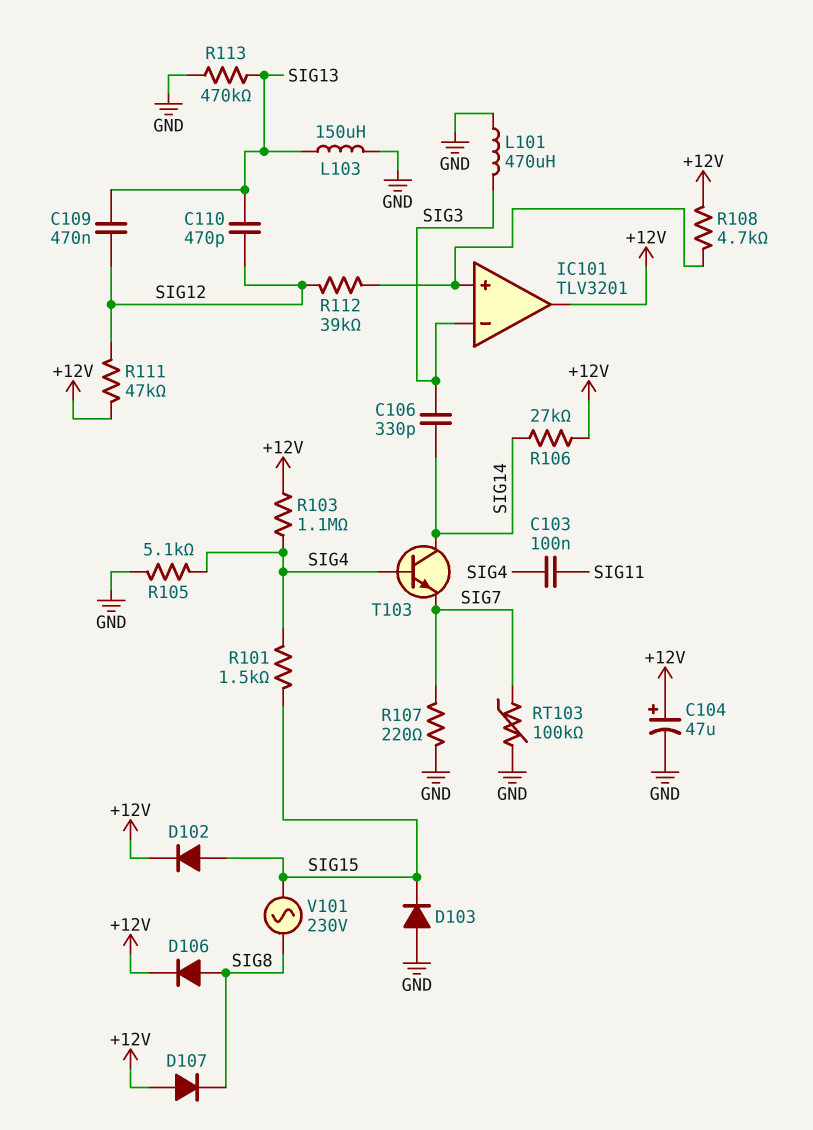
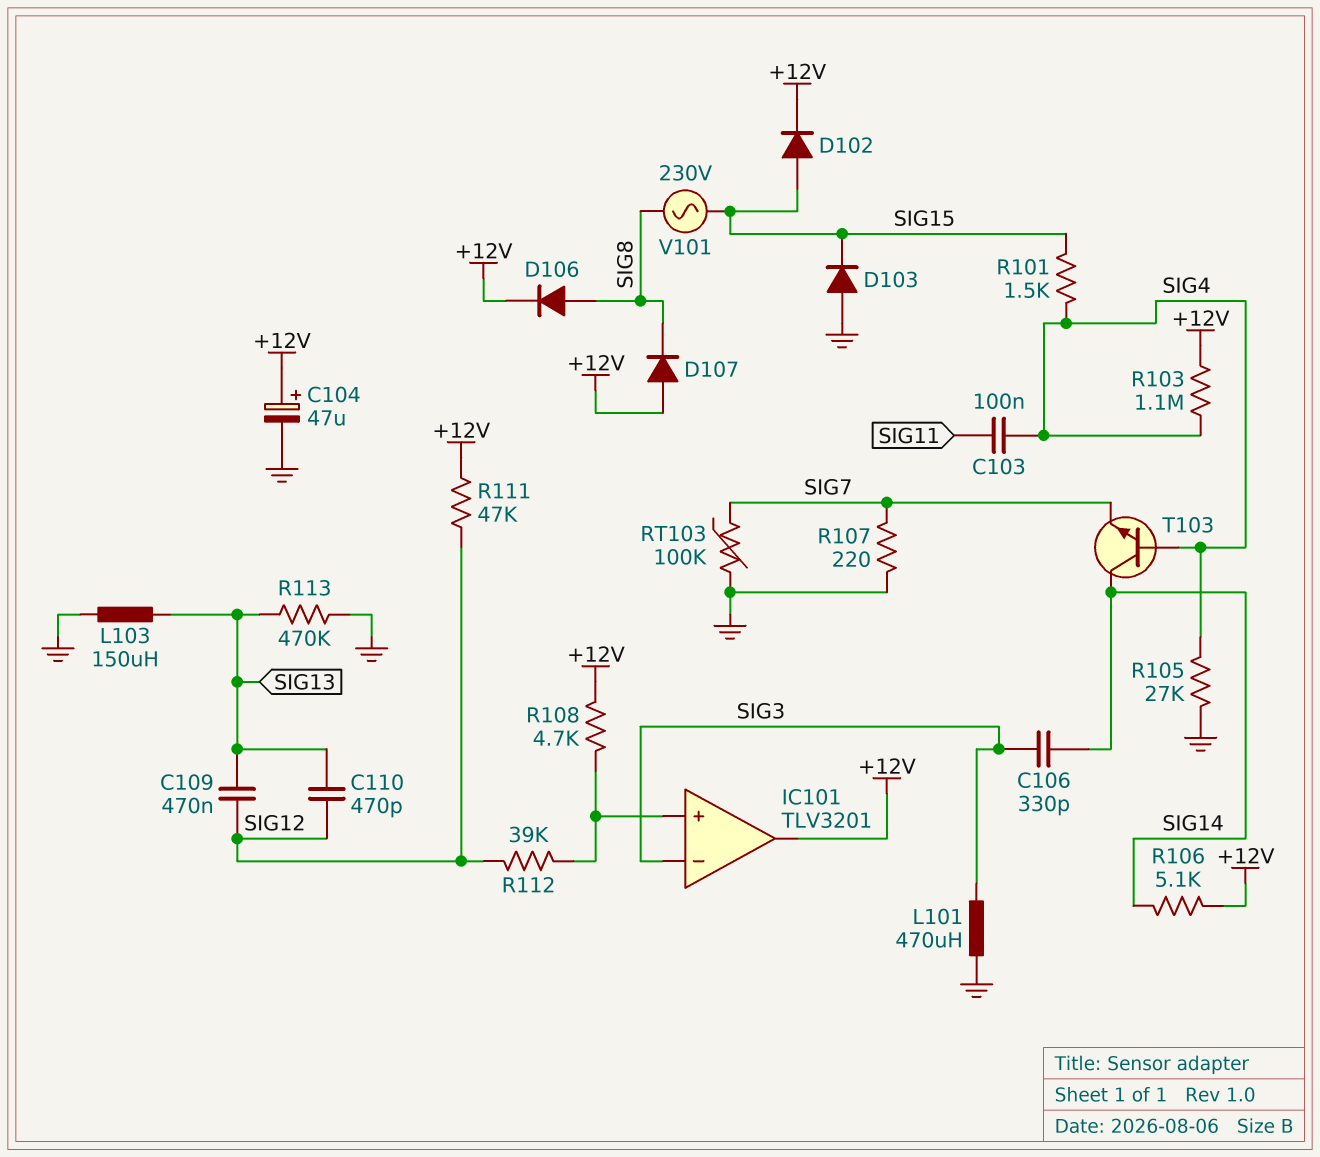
R105: 5.1k (GND, SIG4) -> 27k (GND, SIG4)
R106: 27k (+12V, SIG14) -> 5.1k (+12V, SIG14)

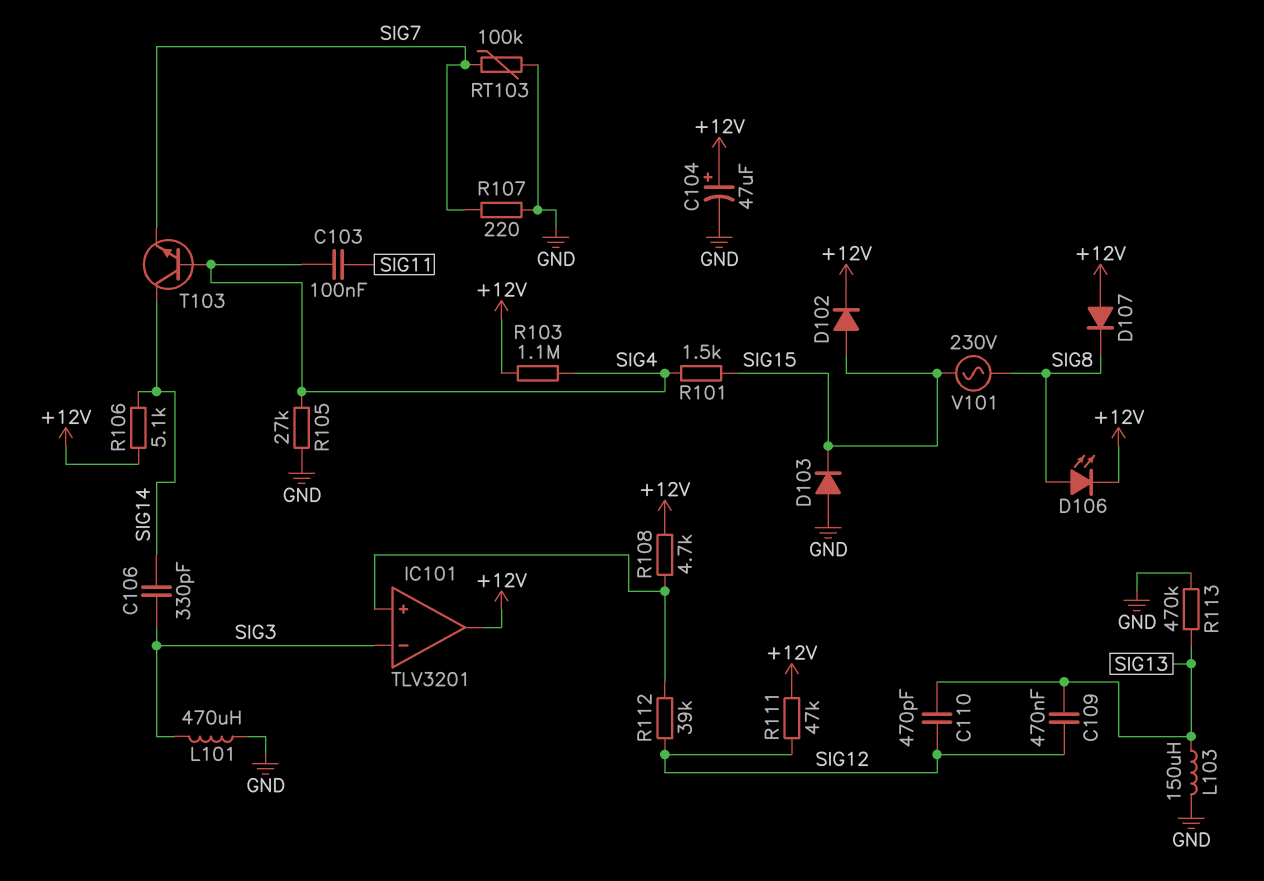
D106: diode (A SIG8, K +12V) -> LED (A SIG8, K +12V)

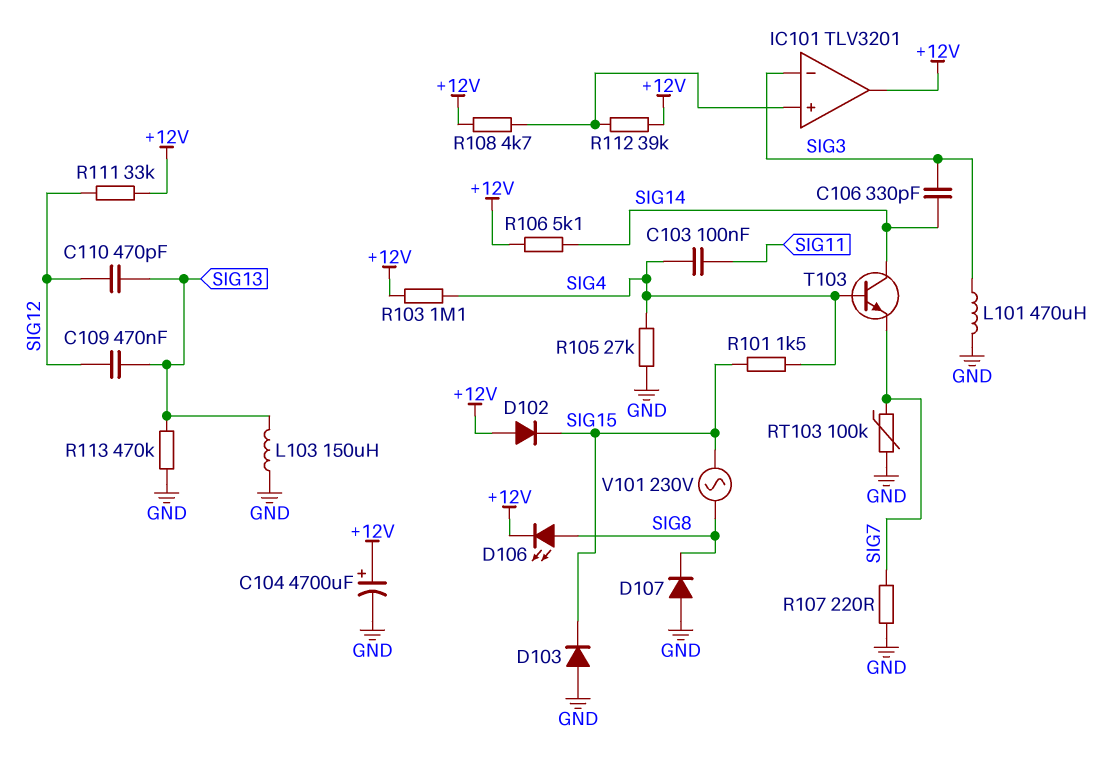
C104: 47uF (plus +12V, minus GND) -> 4700uF (plus +12V, minus GND)
D102: diode (A SIG15, K +12V) -> diode (A +12V, K SIG15)
D107: diode (A +12V, K SIG8) -> diode (A GND, K SIG8)
R111: 47k (+12V, SIG12) -> 33k (+12V, SIG12)
R112: 39k (IC101/in+, SIG12) -> 39k (+12V, IC101/in+)

